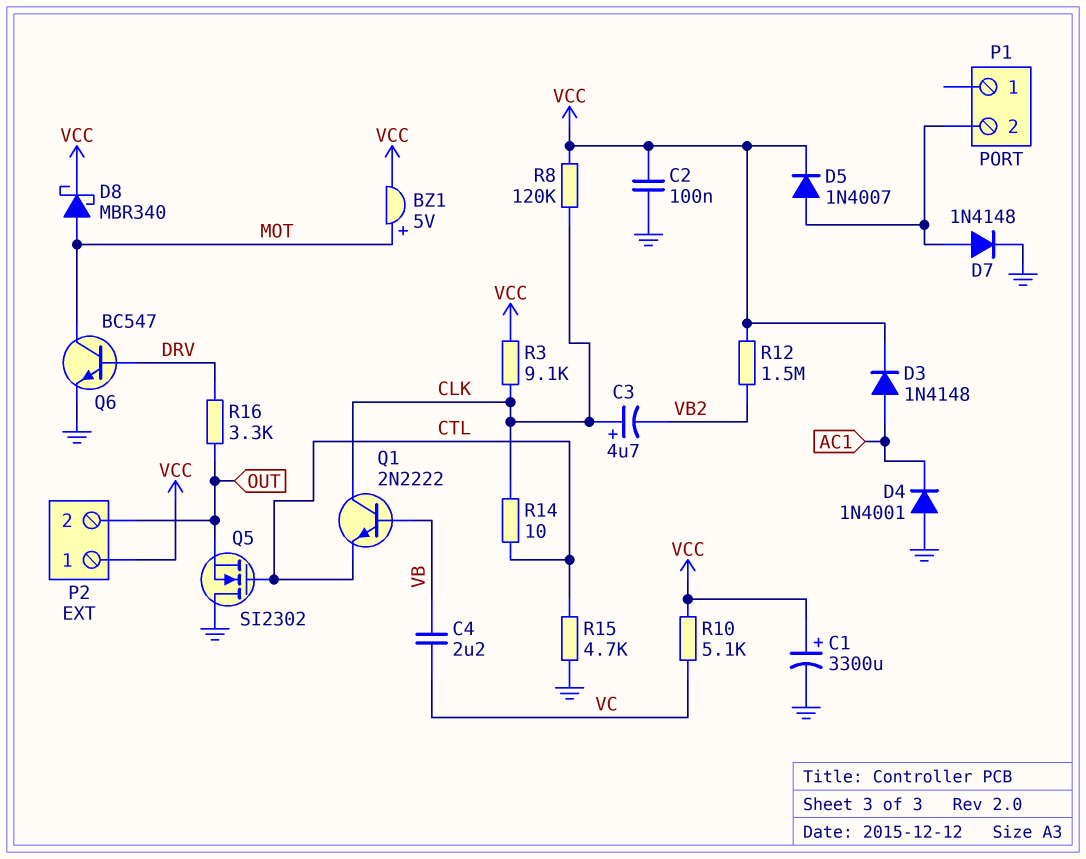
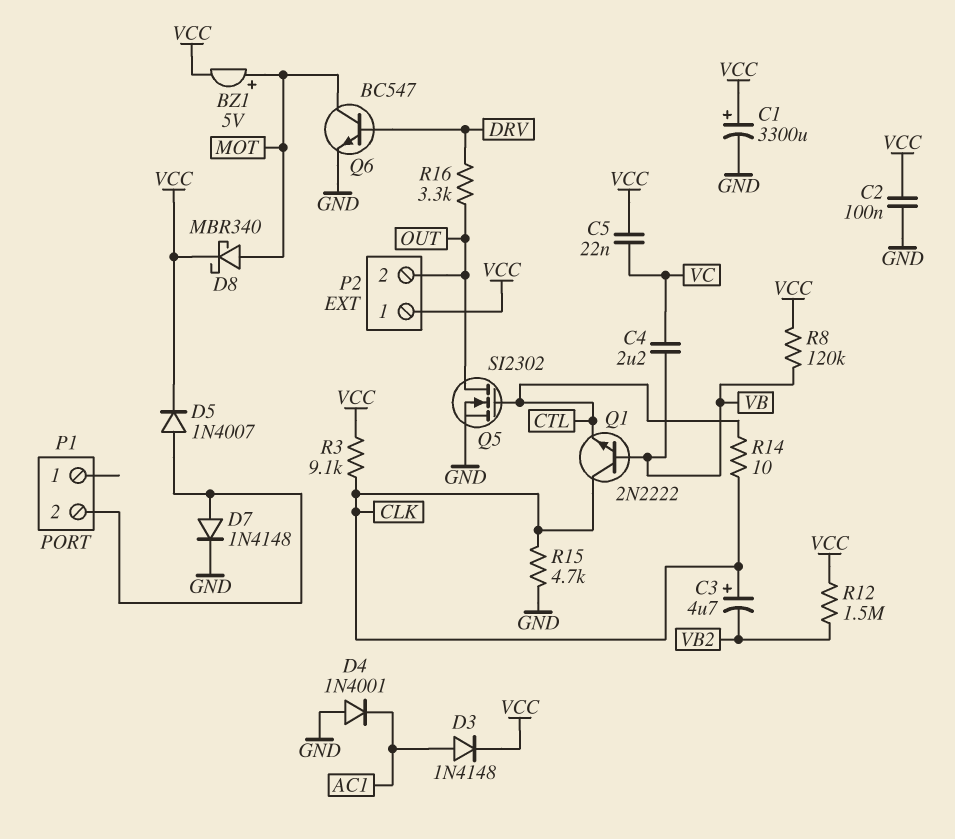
C5: none -> 22nF (VC, VCC)
Q5: NMOS SI2302 (G CTL, D GND, S OUT) -> NMOS SI2302 (G CTL, D OUT, S GND)
R8: 120k (CLK, VCC) -> 120k (VB, VCC)
R10: 5.1k (VC, VCC) -> none
R15: 4.7k (CTL, GND) -> 4.7k (CLK, GND)

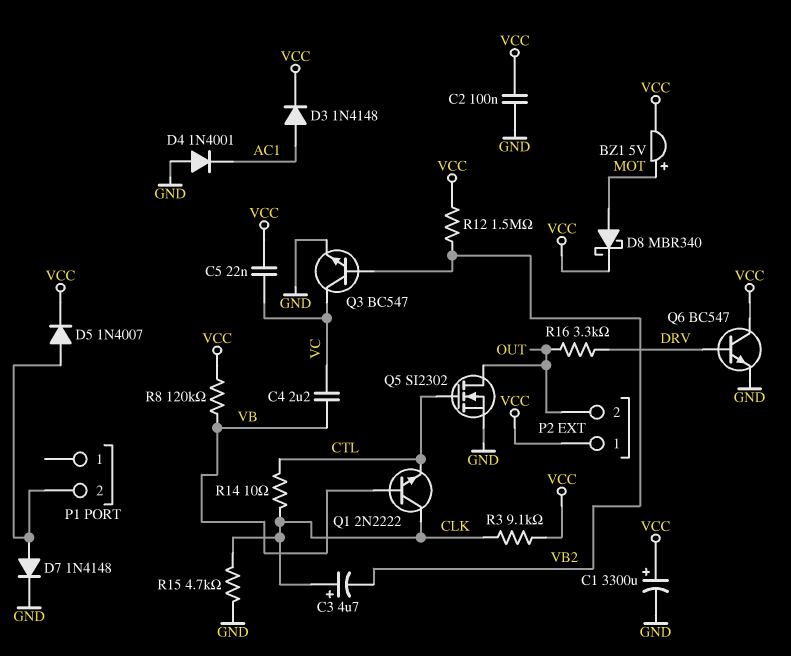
Q3: none -> NPN BC547 (B VB2, C VC, E GND)
Q6: NPN BC547 (B DRV, C MOT, E GND) -> NPN BC547 (B DRV, C VCC, E GND)

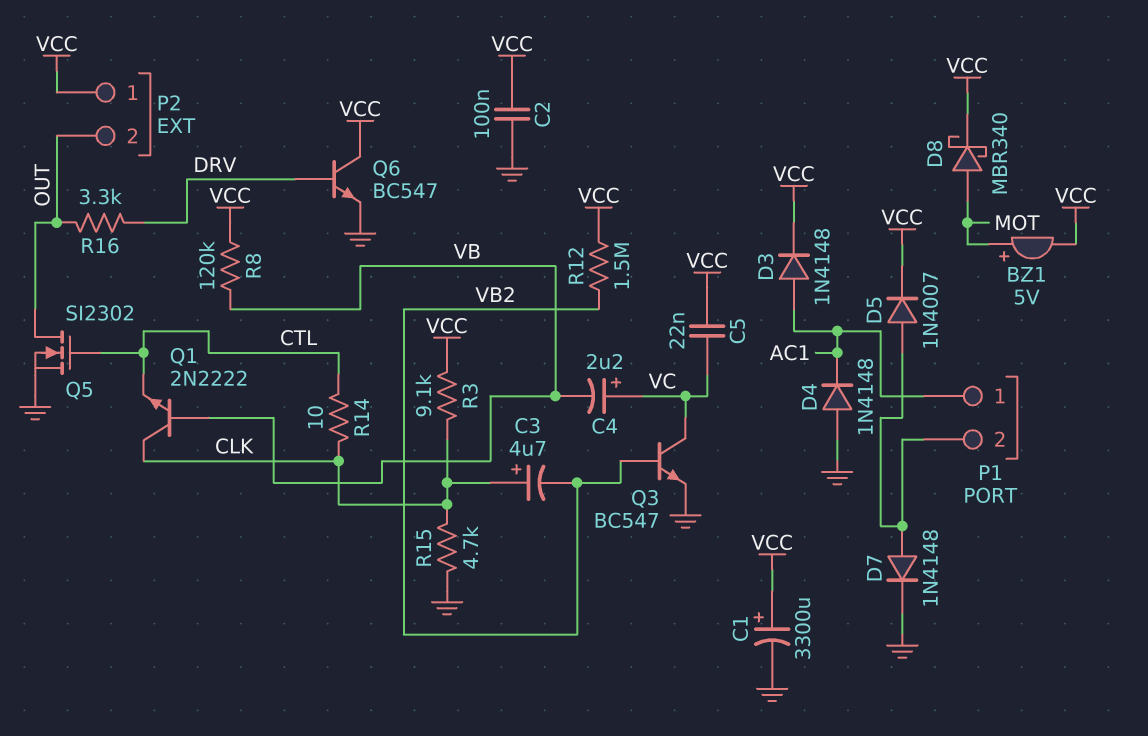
C4: 2.2uF (VB, VC) -> 2.2uF (plus VC, minus VB)
D4: diode 1N4001 (A GND, K AC1) -> diode 1N4148 (A GND, K AC1)
P1 pin 1: none -> AC1

